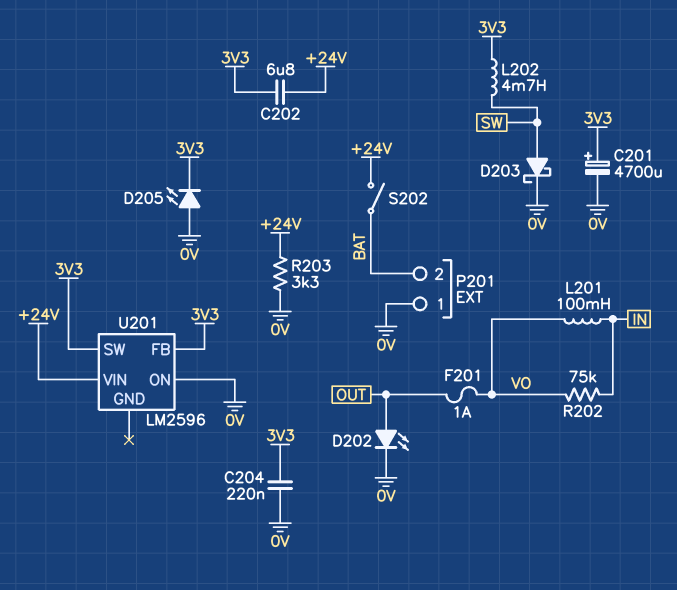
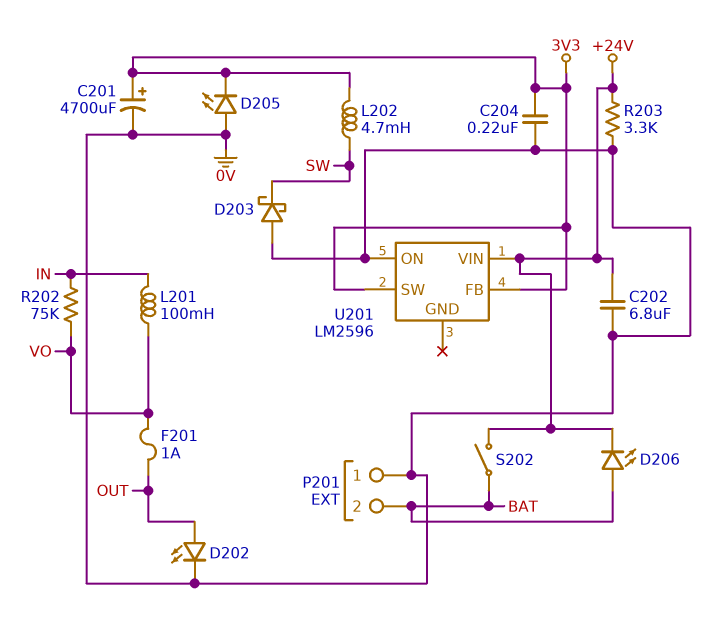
C202: 6.8uF (+24V, 3V3) -> 6.8uF (+24V, 0V)
D203: schottky (A SW, K 0V) -> schottky (A 0V, K SW)
D206: none -> LED (A BAT, K +24V)

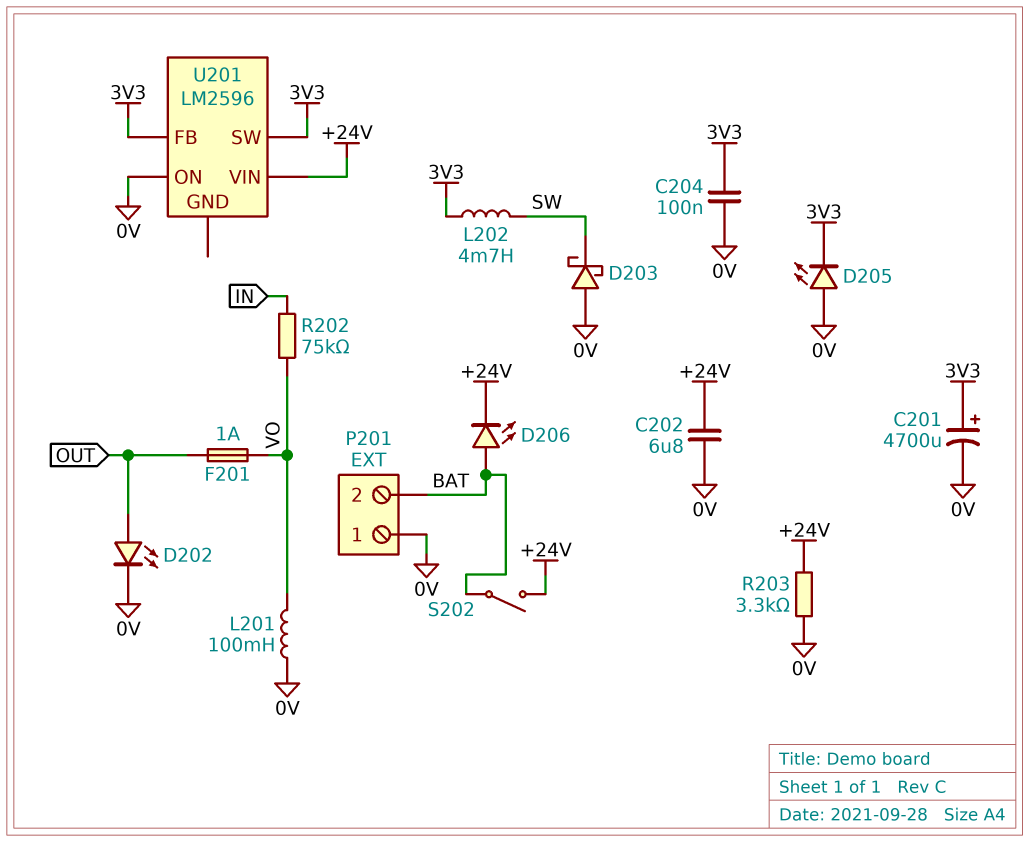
C204: 220nF (0V, 3V3) -> 100nF (0V, 3V3)
L201: 100mH (IN, VO) -> 100mH (0V, VO)

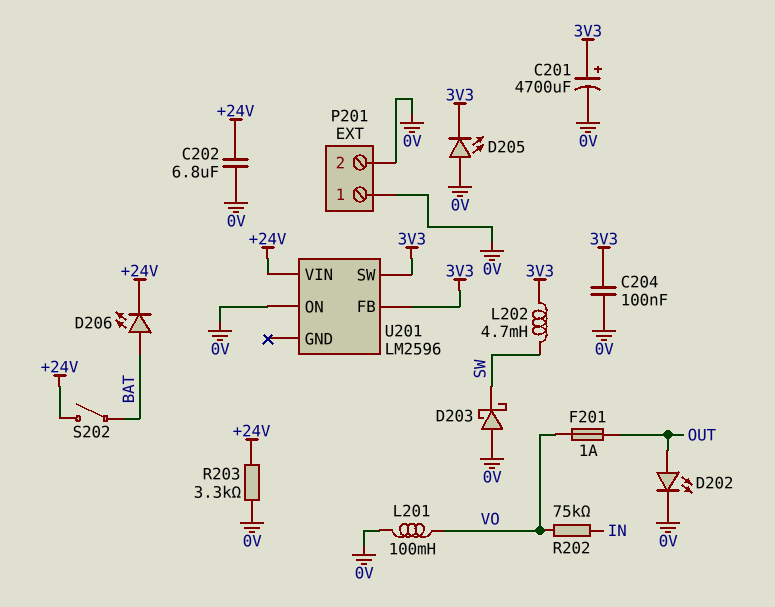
P201 pin 2: BAT -> 0V

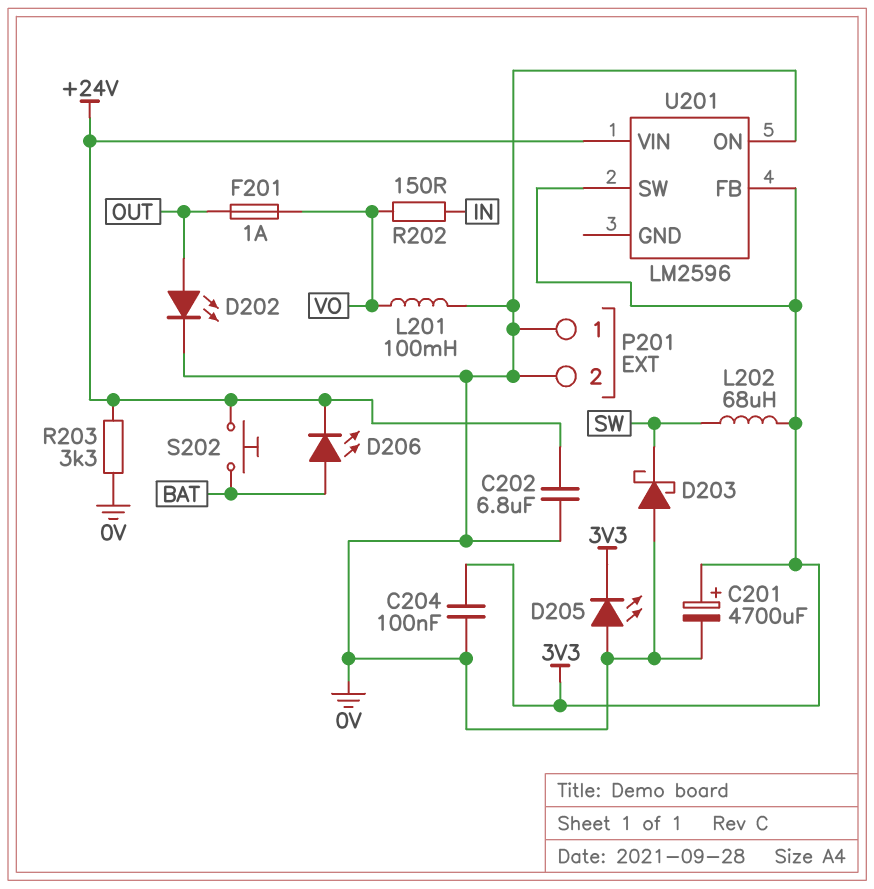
L202: 4.7mH (3V3, SW) -> 68uH (3V3, SW)
R202: 75k (IN, VO) -> 150 (IN, VO)
S202: switch (+24V, BAT) -> button (+24V, BAT)

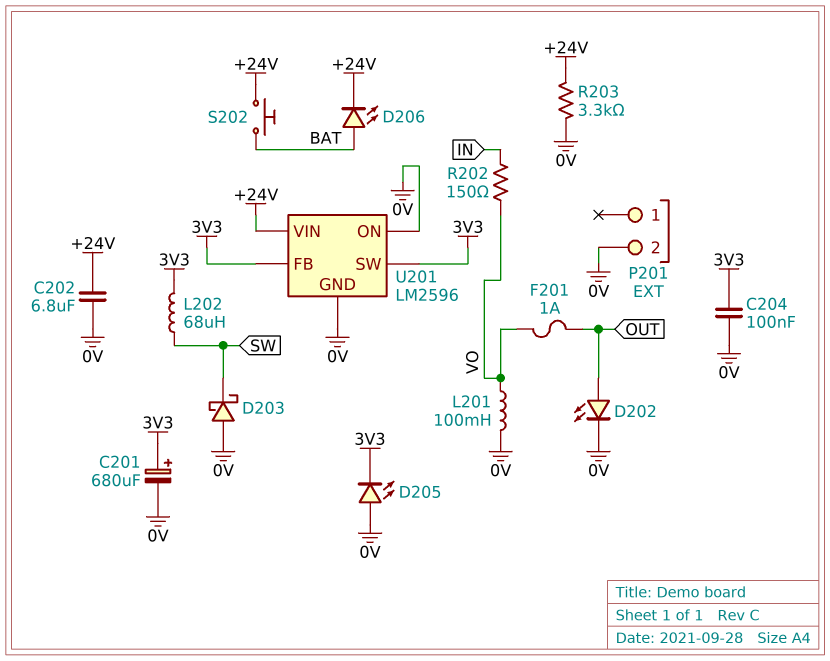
C201: 4700uF (plus 3V3, minus 0V) -> 680uF (plus 3V3, minus 0V)
P201 pin 1: 0V -> none
U201 pin GND: none -> 0V

